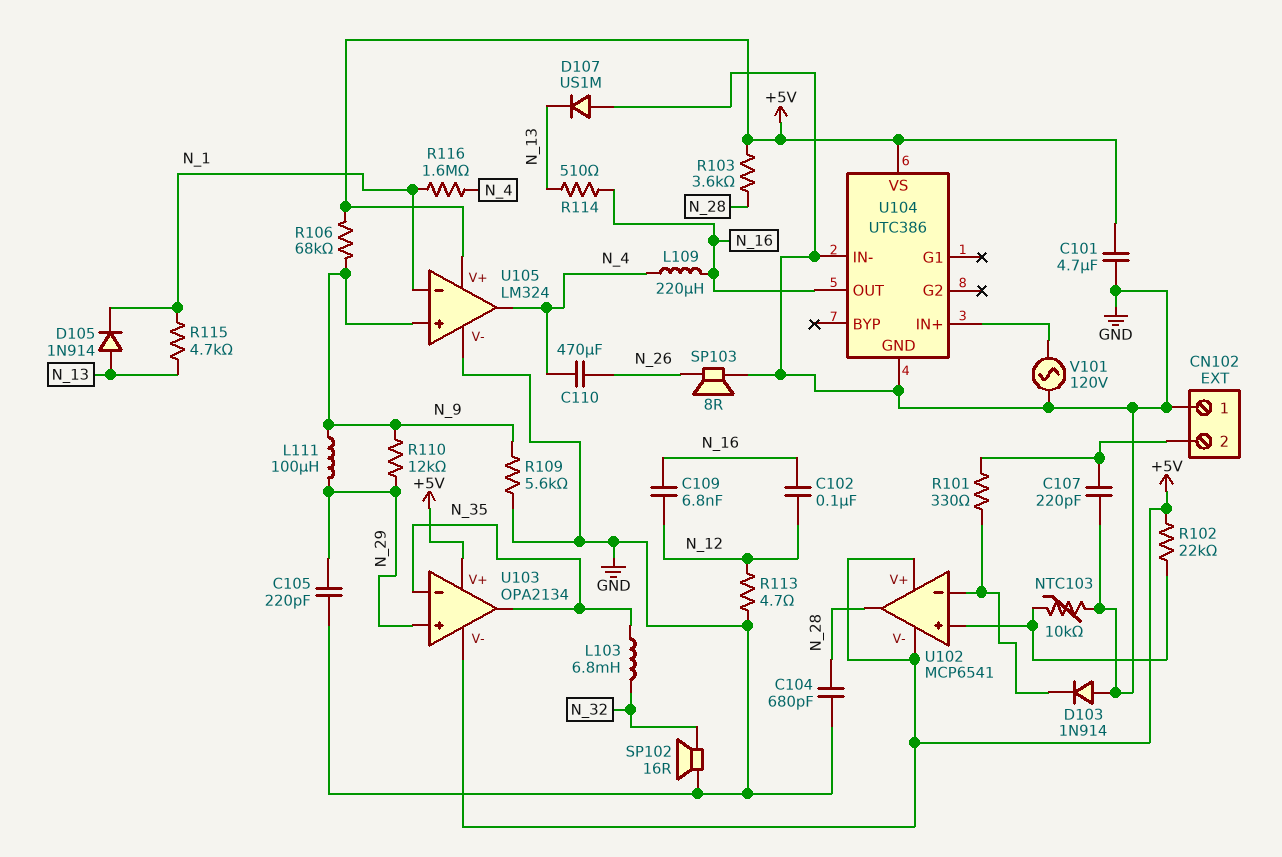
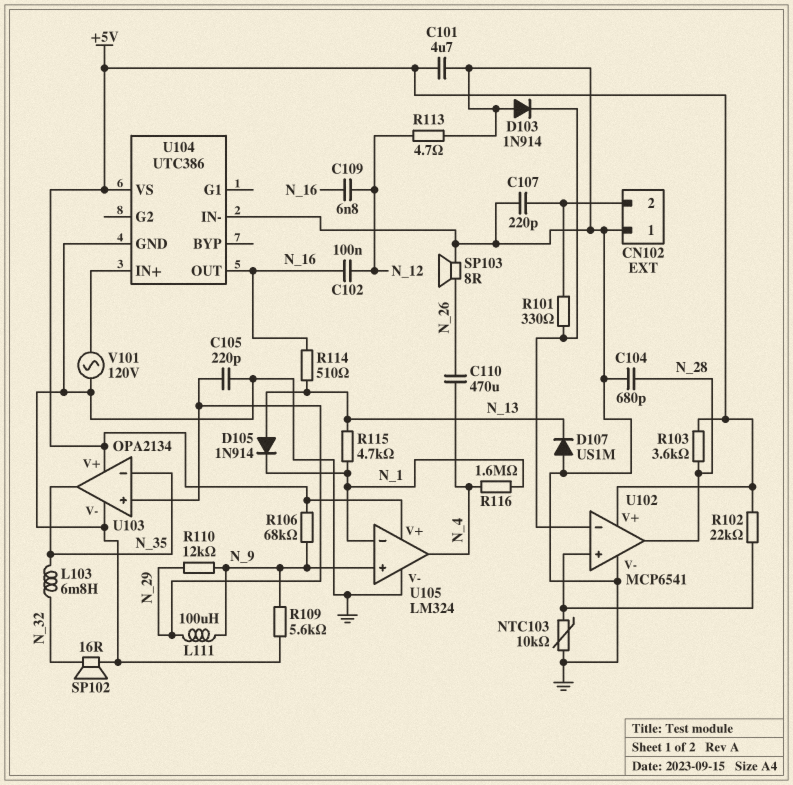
L109: 220uH (N_4, N_16) -> none
U102 pin V-: +5V -> GND
U103 pin V-: +5V -> GND

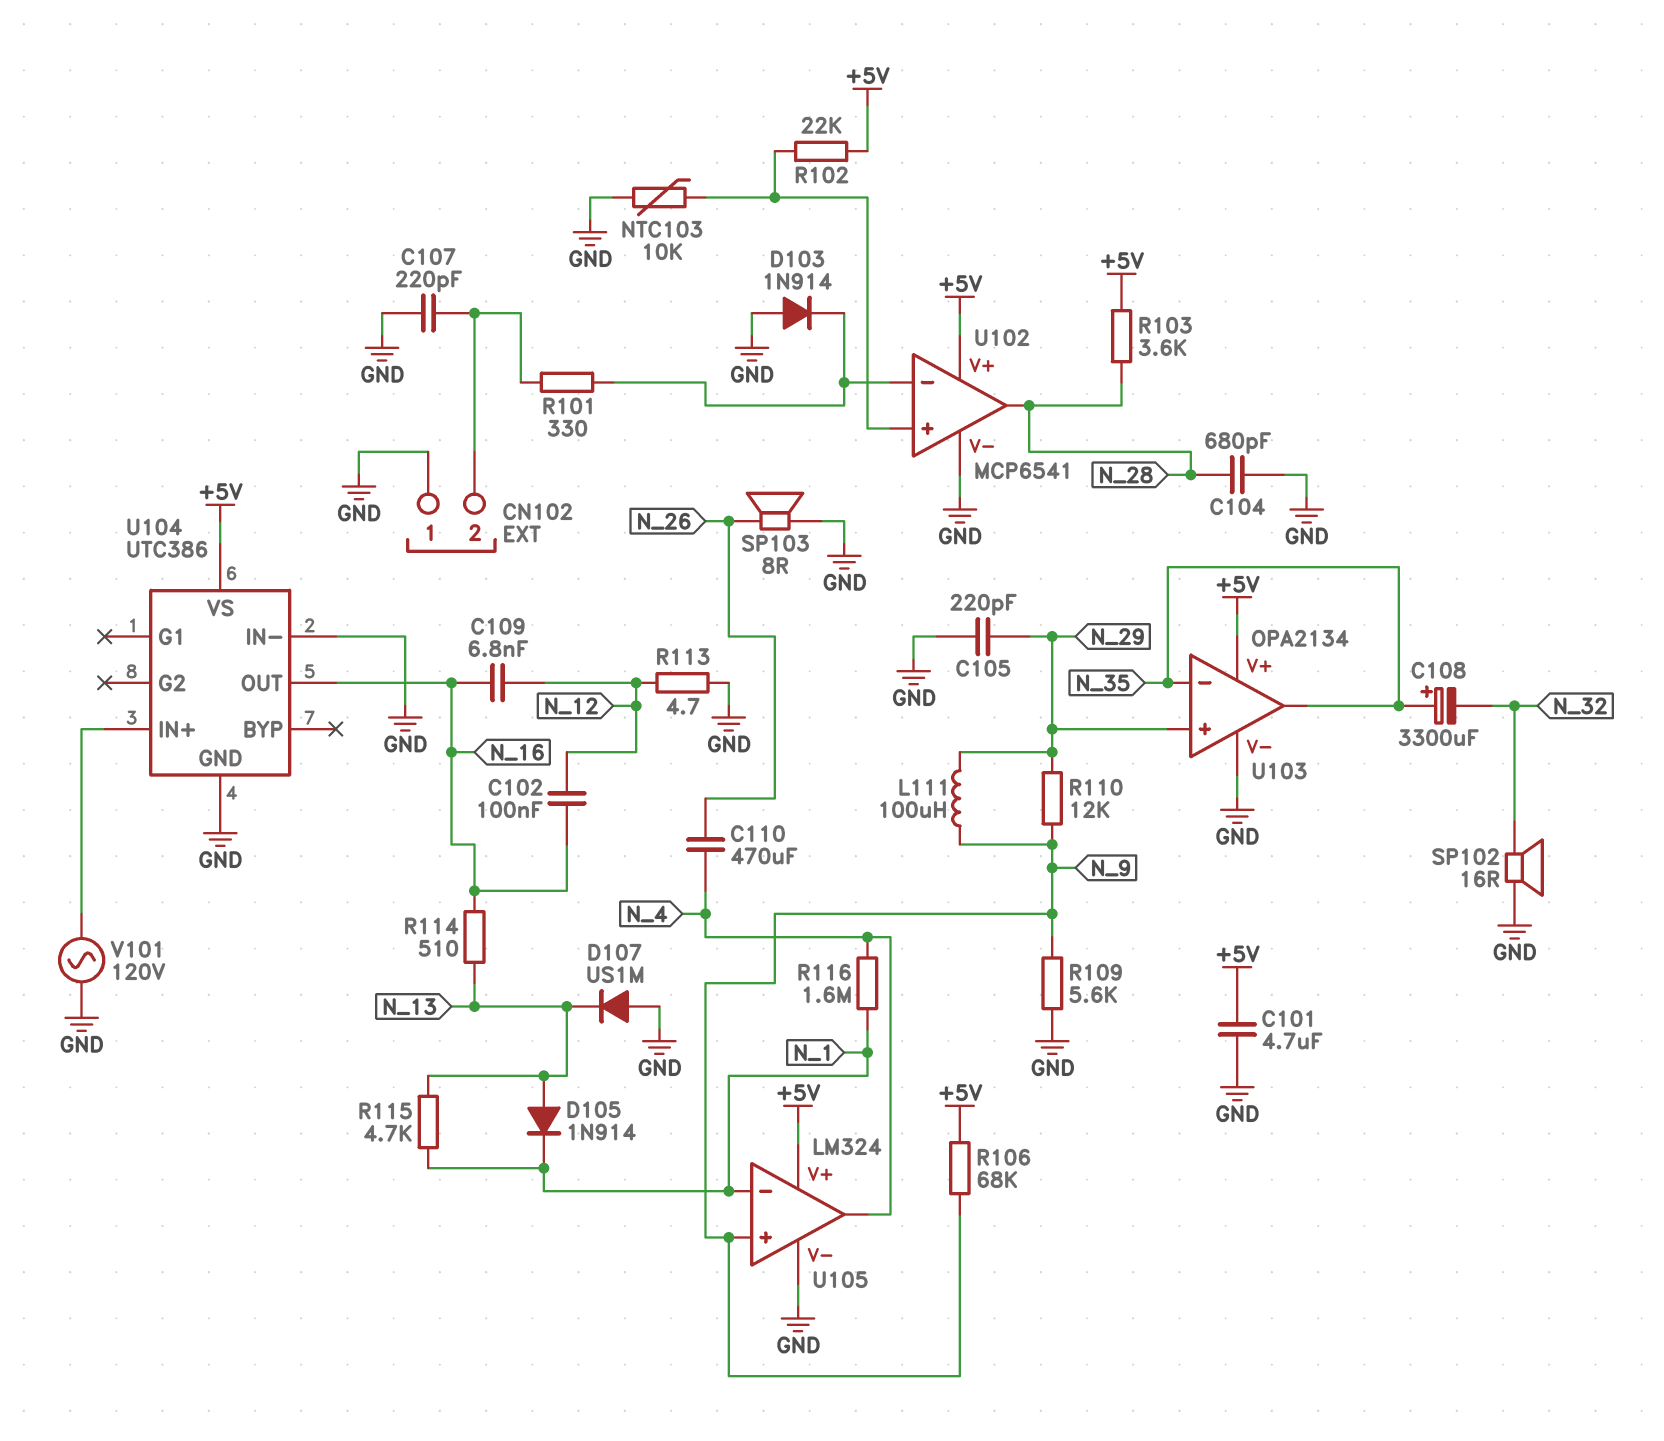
C108: none -> 3300uF (plus N_35, minus N_32)
L103: 6.8mH (N_32, N_35) -> none

